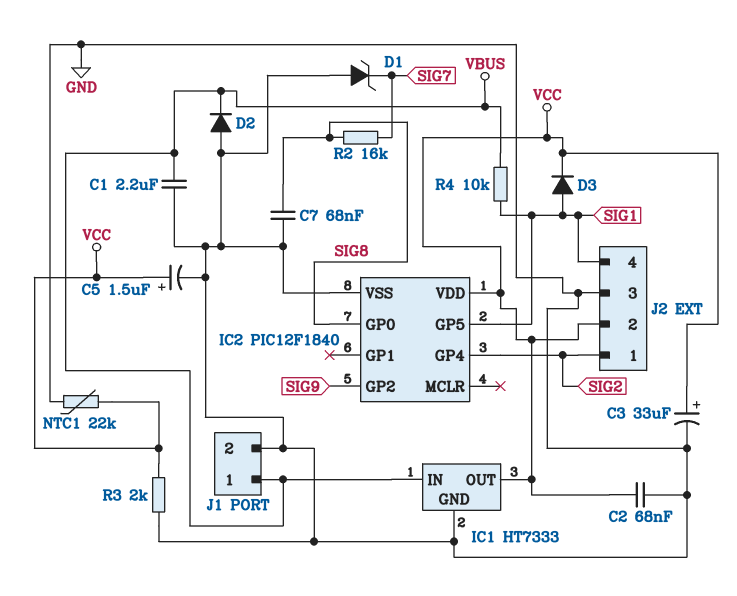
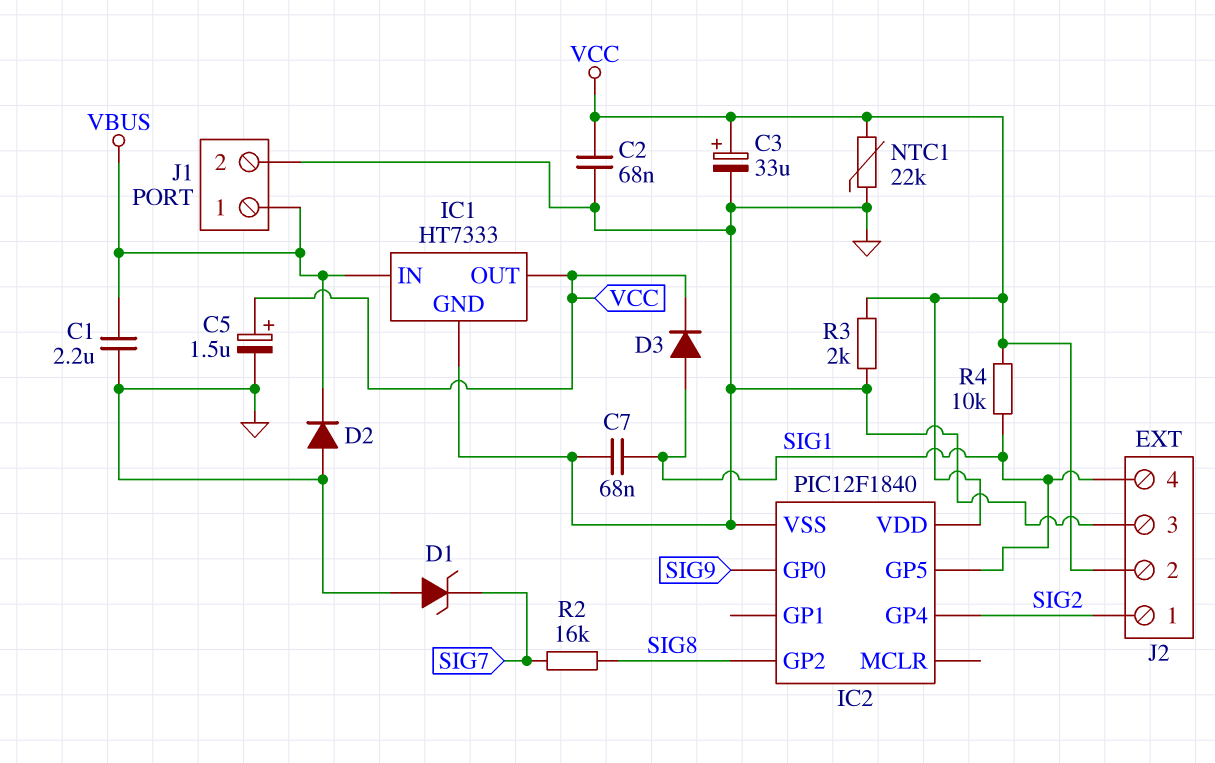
C7: 68nF (GND, SIG8) -> 68nF (GND, SIG1)
IC2 pin GP0: SIG8 -> SIG9
IC2 pin GP2: SIG9 -> SIG8
R4: 10k (SIG1, VBUS) -> 10k (SIG1, VCC)

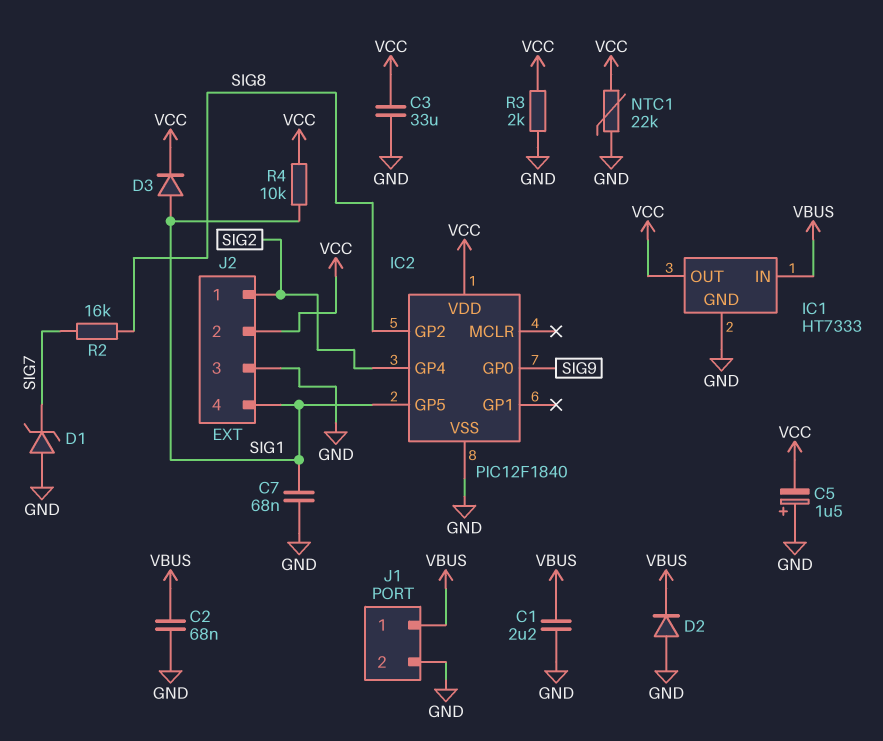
C2: 68nF (GND, VCC) -> 68nF (GND, VBUS)
C3: 33uF (plus VCC, minus GND) -> 33uF (GND, VCC)
C5: 1.5uF (plus VCC, minus GND) -> 1.5uF (plus GND, minus VCC)

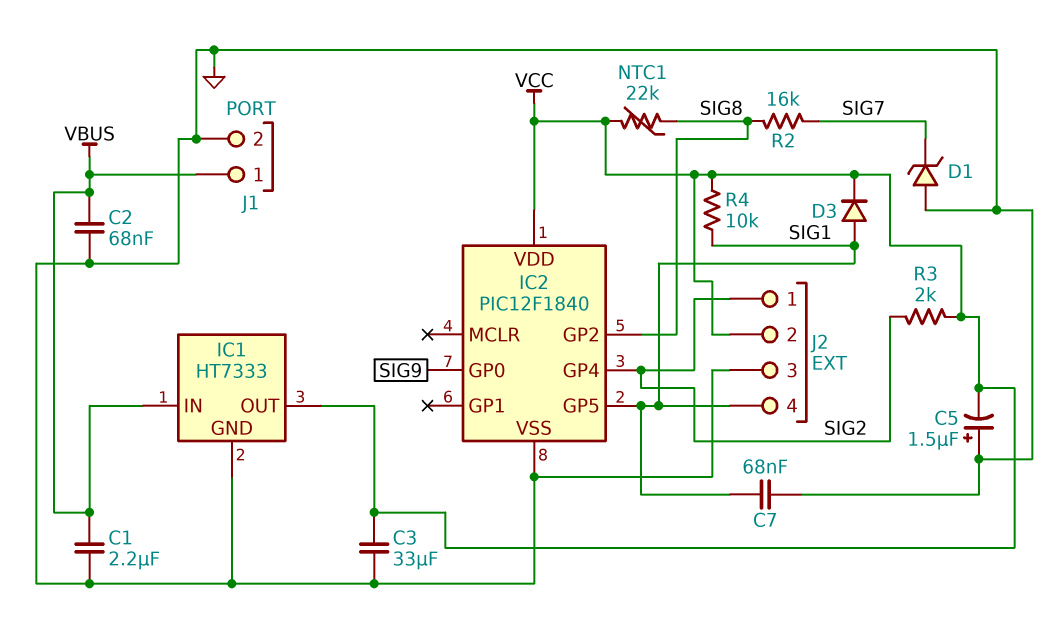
D2: diode (A GND, K VBUS) -> none
NTC1: 22k (GND, VCC) -> 22k (SIG8, VCC)
R3: 2k (GND, VCC) -> 2k (SIG2, VCC)

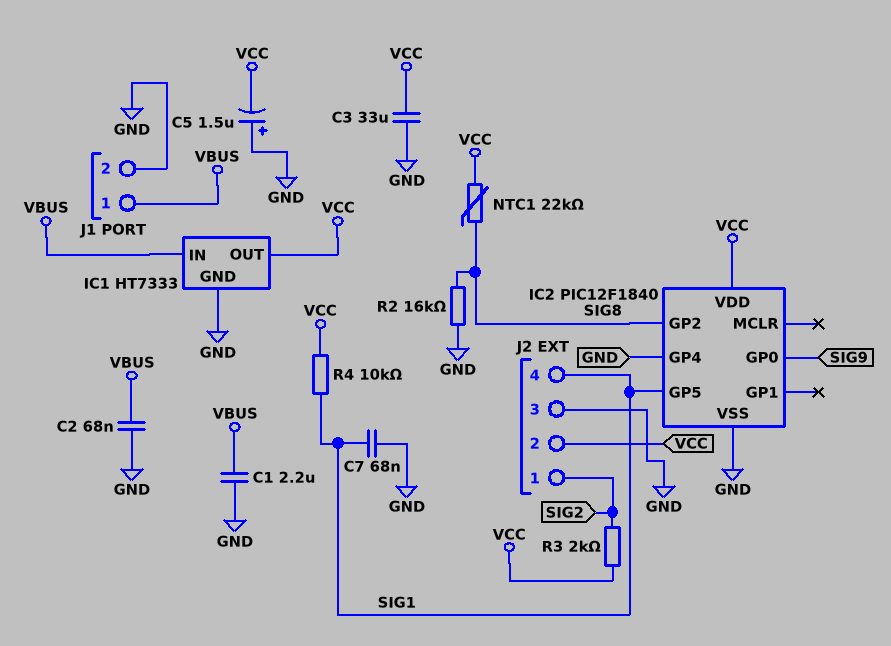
D1: zener (A GND, K SIG7) -> none
D3: diode (A SIG1, K VCC) -> none
IC2 pin GP4: SIG2 -> GND
R2: 16k (SIG7, SIG8) -> 16k (GND, SIG8)

